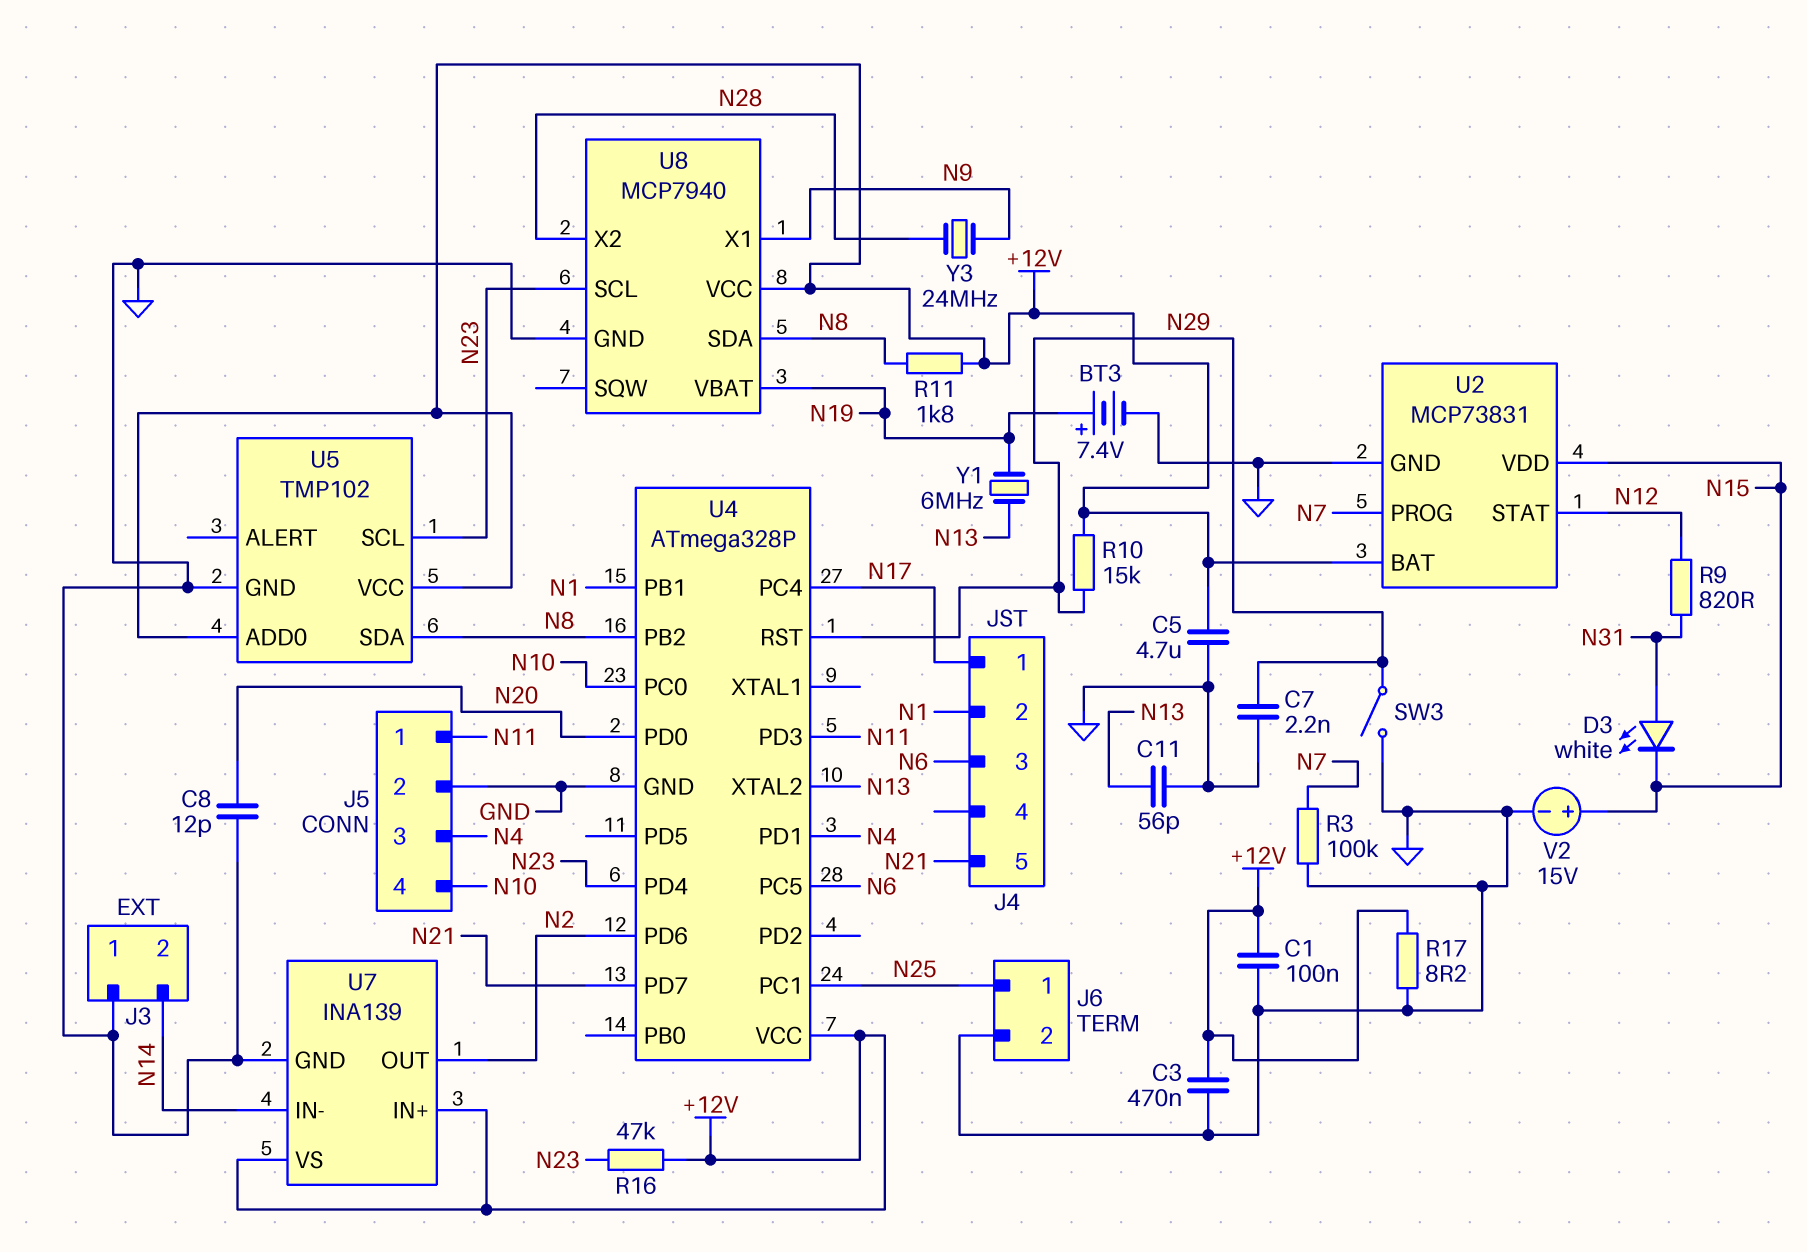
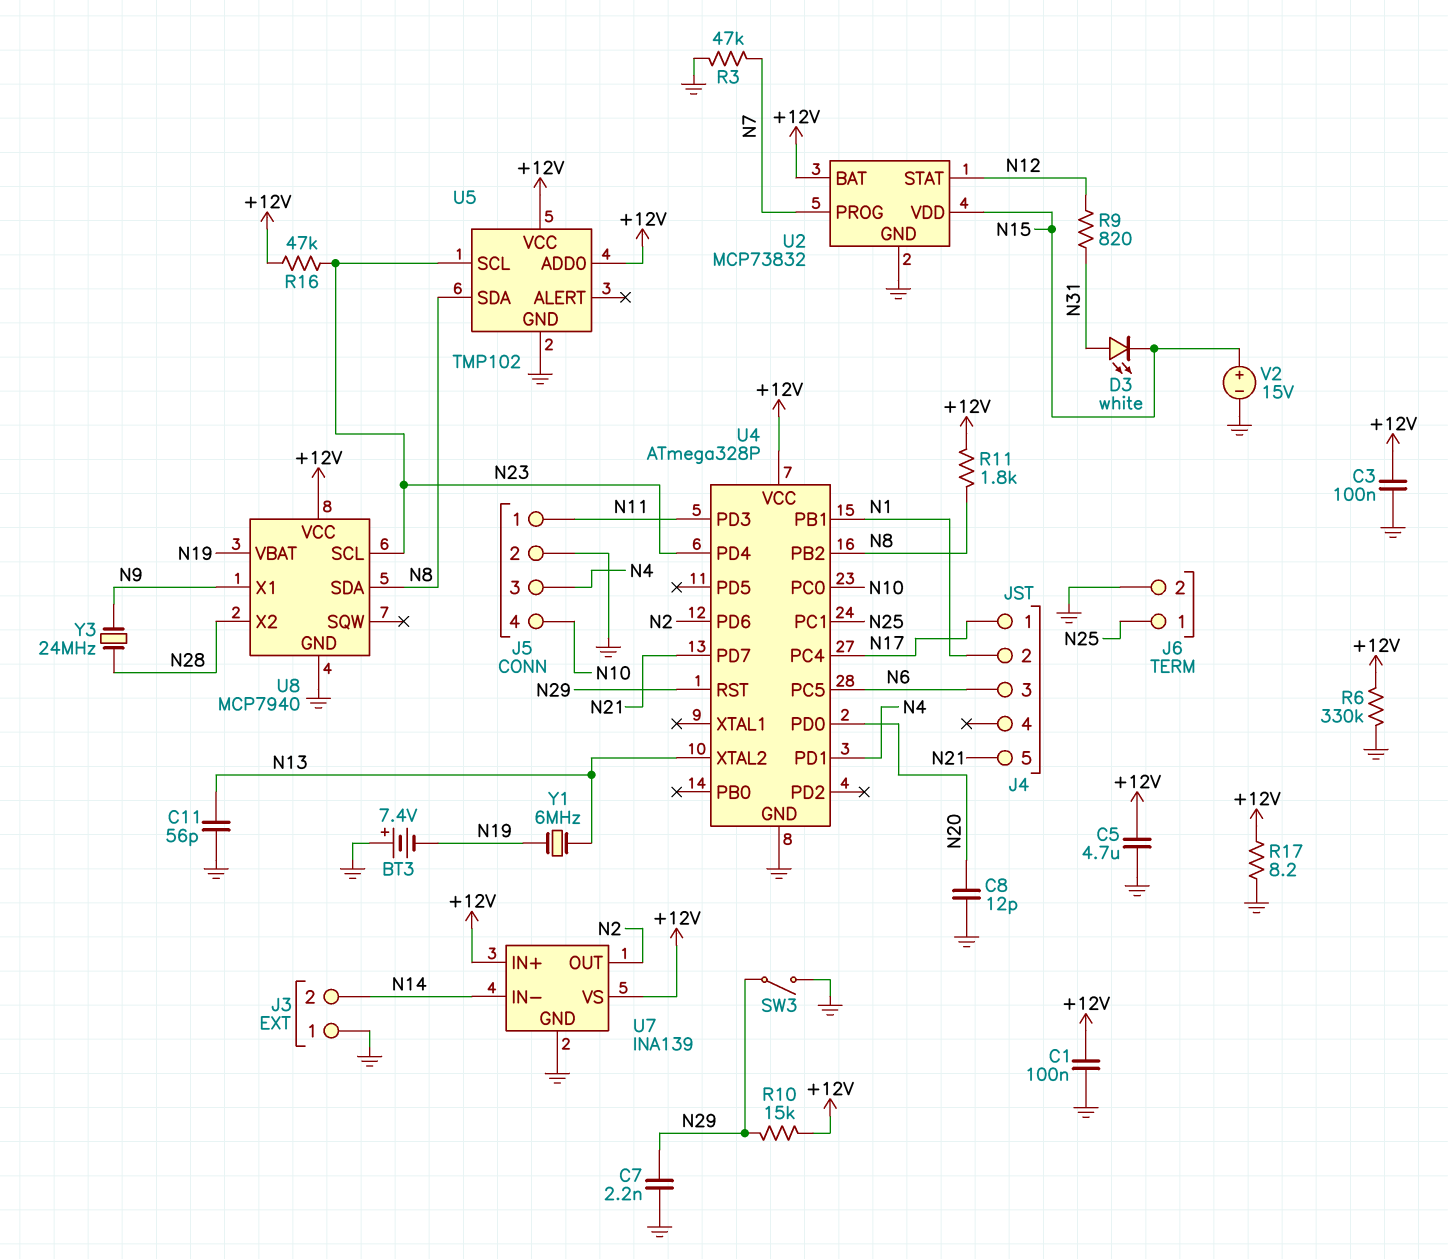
BT3: 7.4V (plus N19, minus GND) -> 7.4V (plus GND, minus N19)
C3: 470nF (+12V, GND) -> 100nF (+12V, GND)
R3: 100k (GND, N7) -> 47k (GND, N7)
R6: none -> 330k (+12V, GND)
U2: MCP73831 -> MCP73832

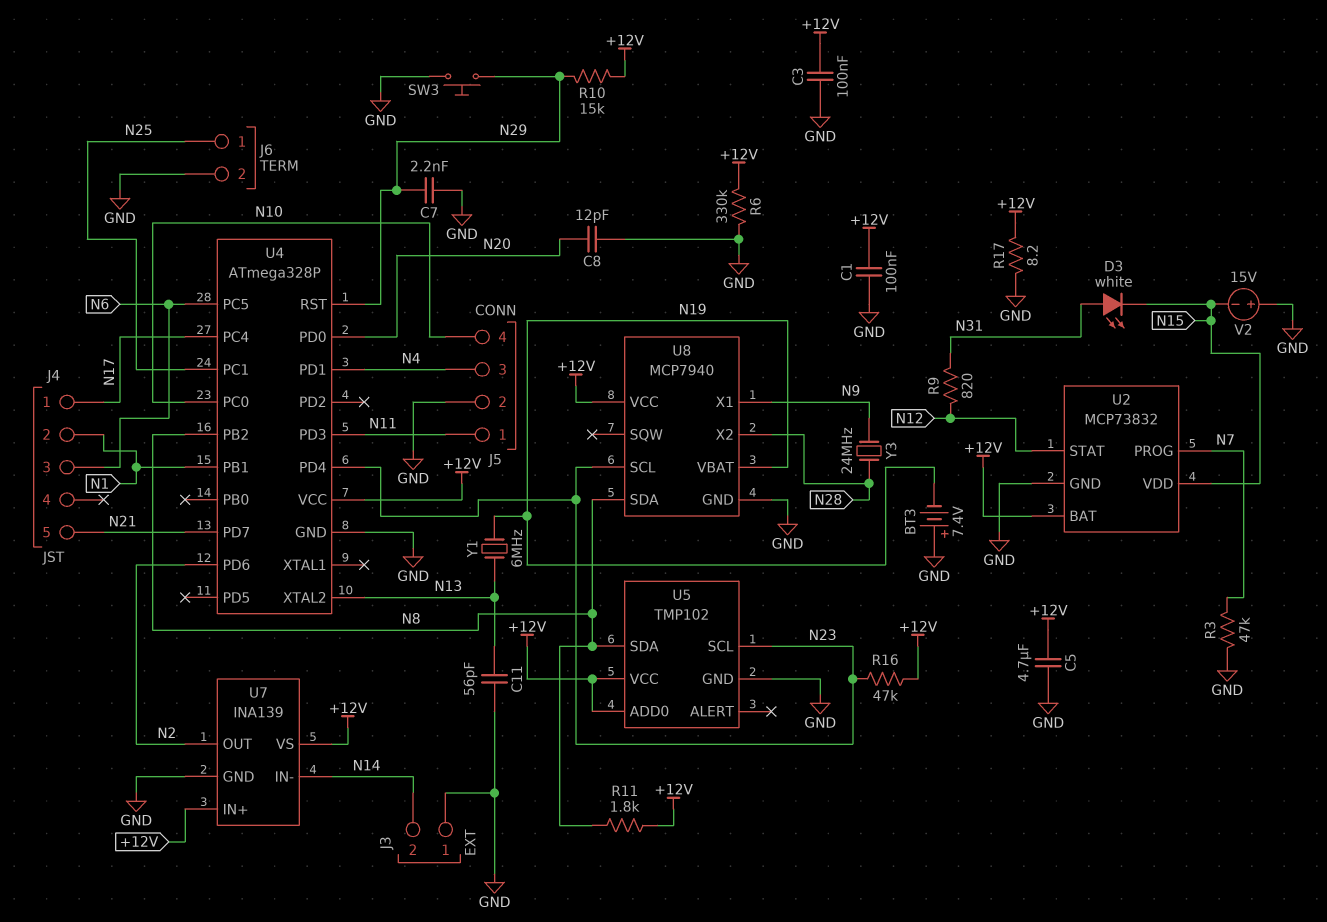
SW3: switch (GND, N29) -> button (GND, N29)
V2: 15V (plus N15, minus GND) -> 15V (plus GND, minus N15)

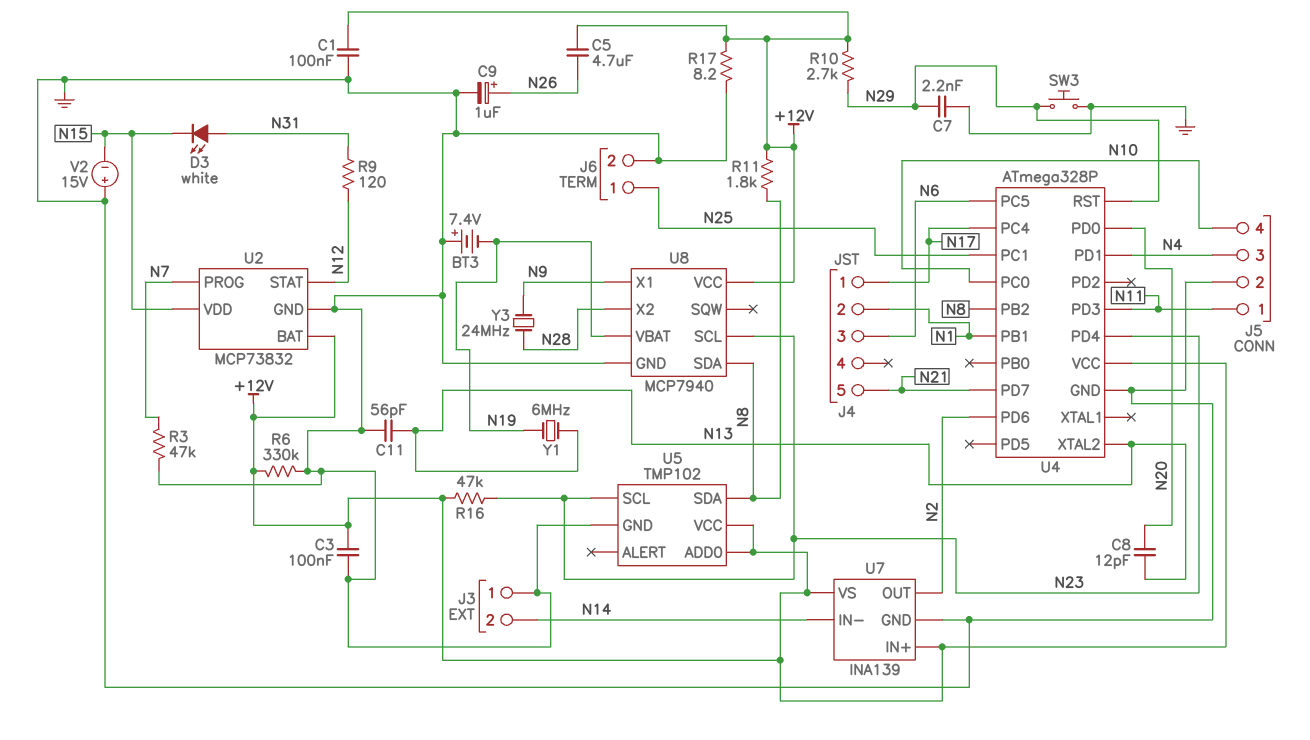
C5: 4.7uF (+12V, GND) -> 4.7uF (+12V, N26)
C8: 12pF (GND, N20) -> 12pF (N13, N20)
C9: none -> 1uF (plus N26, minus GND)
R9: 820 (N12, N31) -> 120 (N12, N31)
R10: 15k (+12V, N29) -> 2.7k (+12V, N29)

